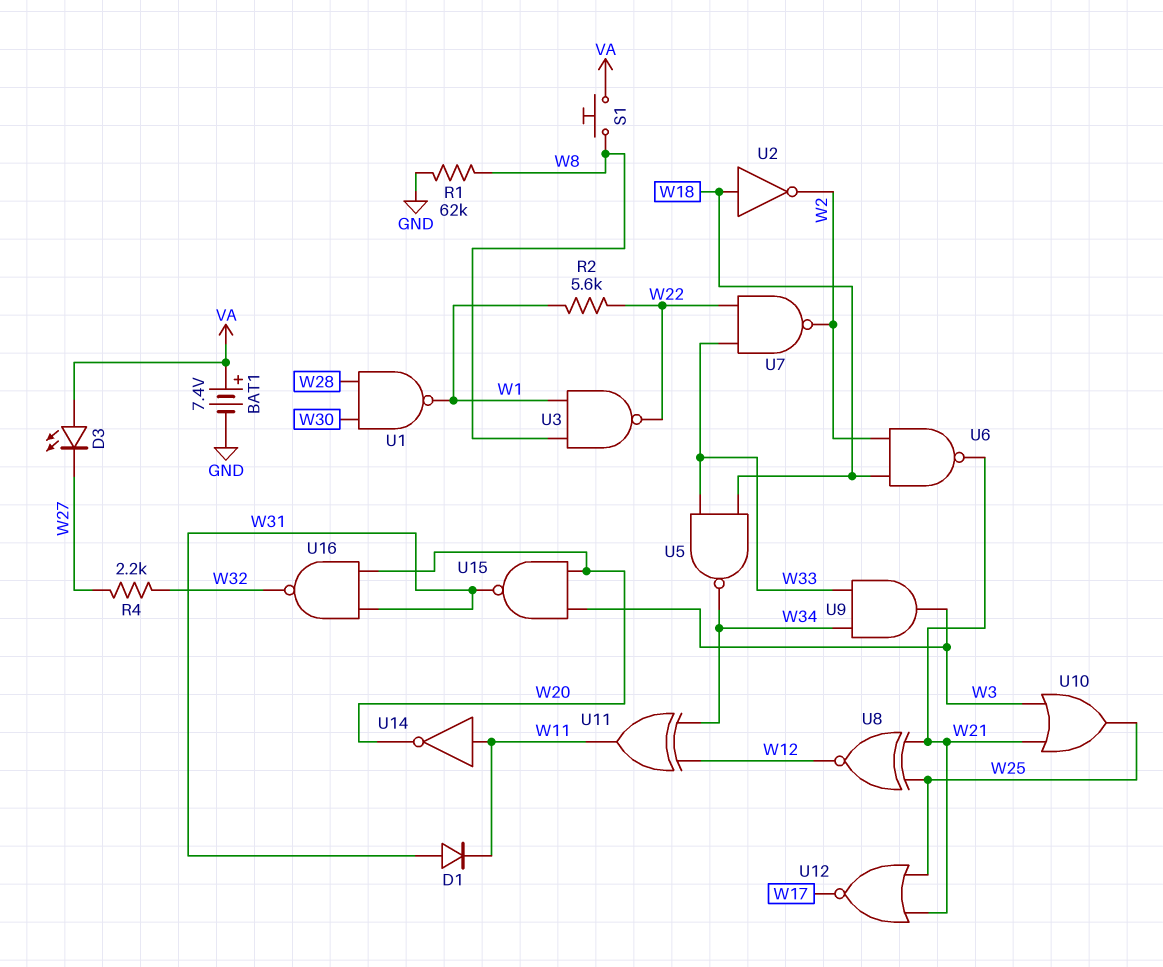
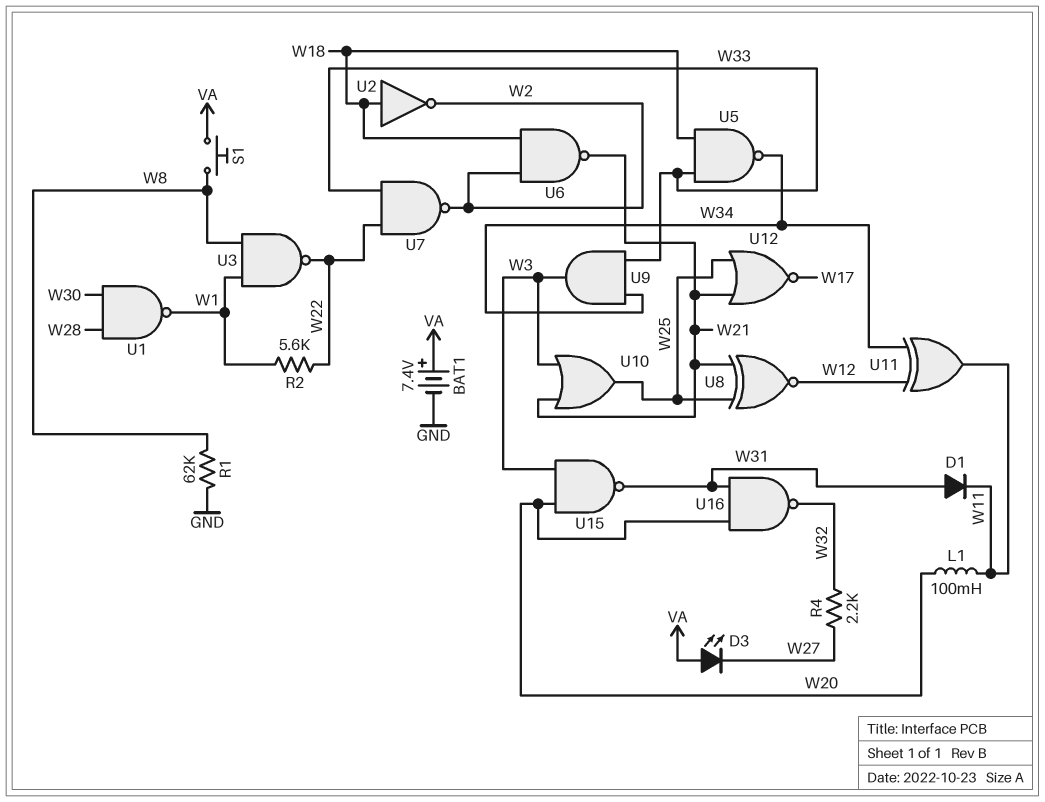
L1: none -> 100mH (W11, W20)
U14: NOT (in W11, out W20) -> none

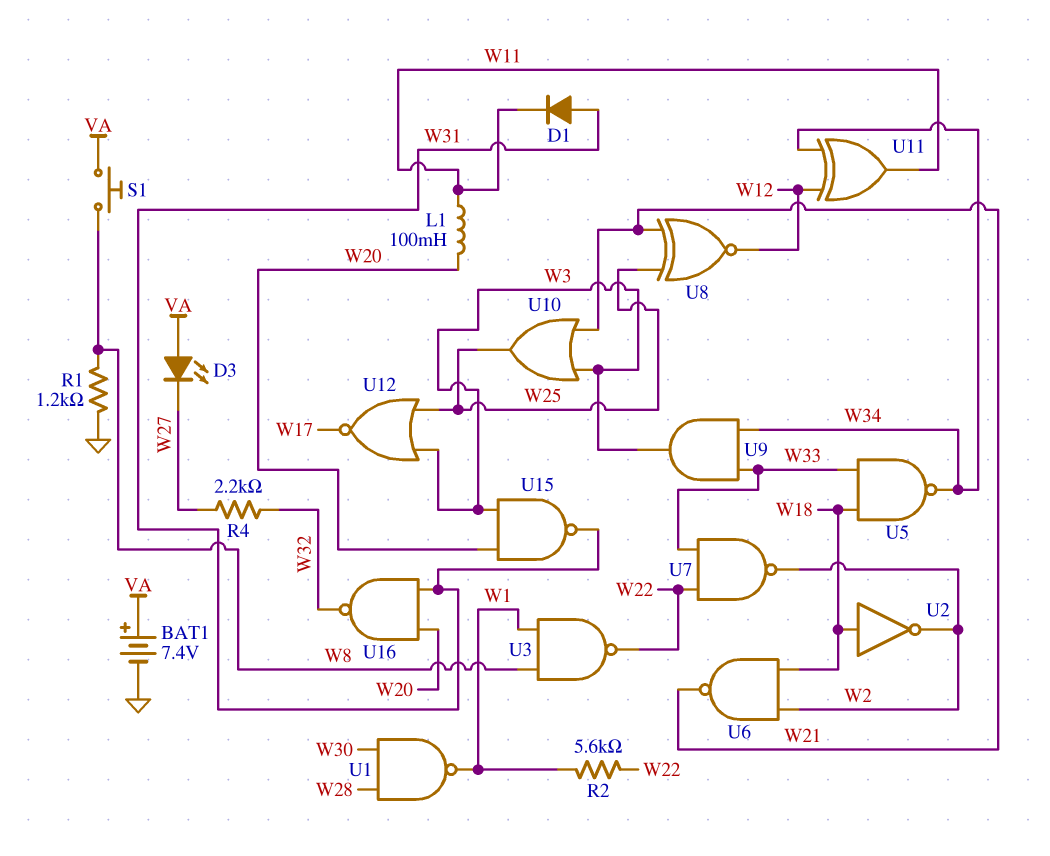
R1: 62k (GND, W8) -> 1.2k (GND, W8)
U12: NOR (in W21, in W25, out W17) -> NOR (in W3, in W25, out W17)

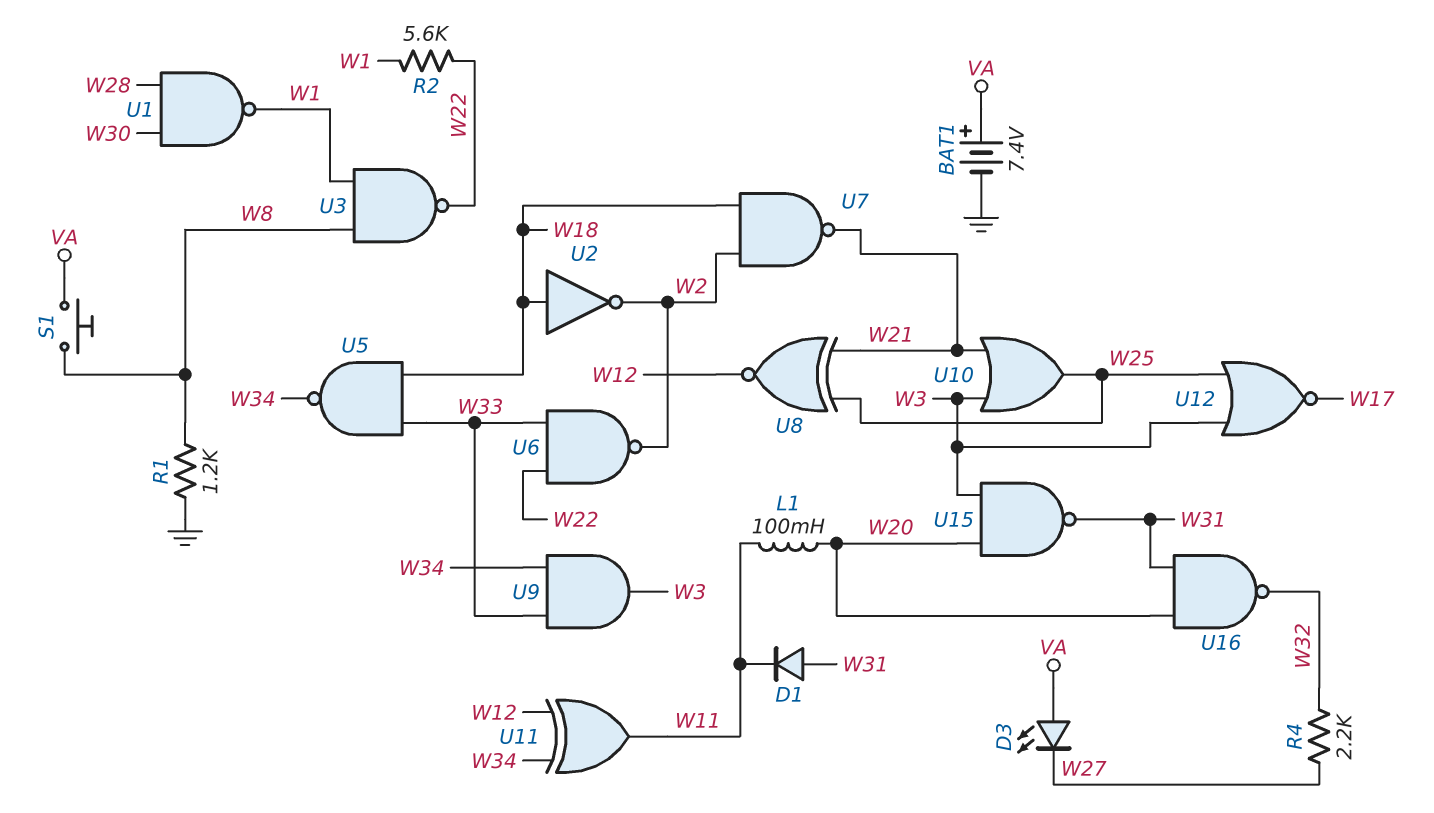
U6: NAND (in W2, in W18, out W21) -> NAND (in W22, in W33, out W2)
U7: NAND (in W22, in W33, out W2) -> NAND (in W2, in W18, out W21)

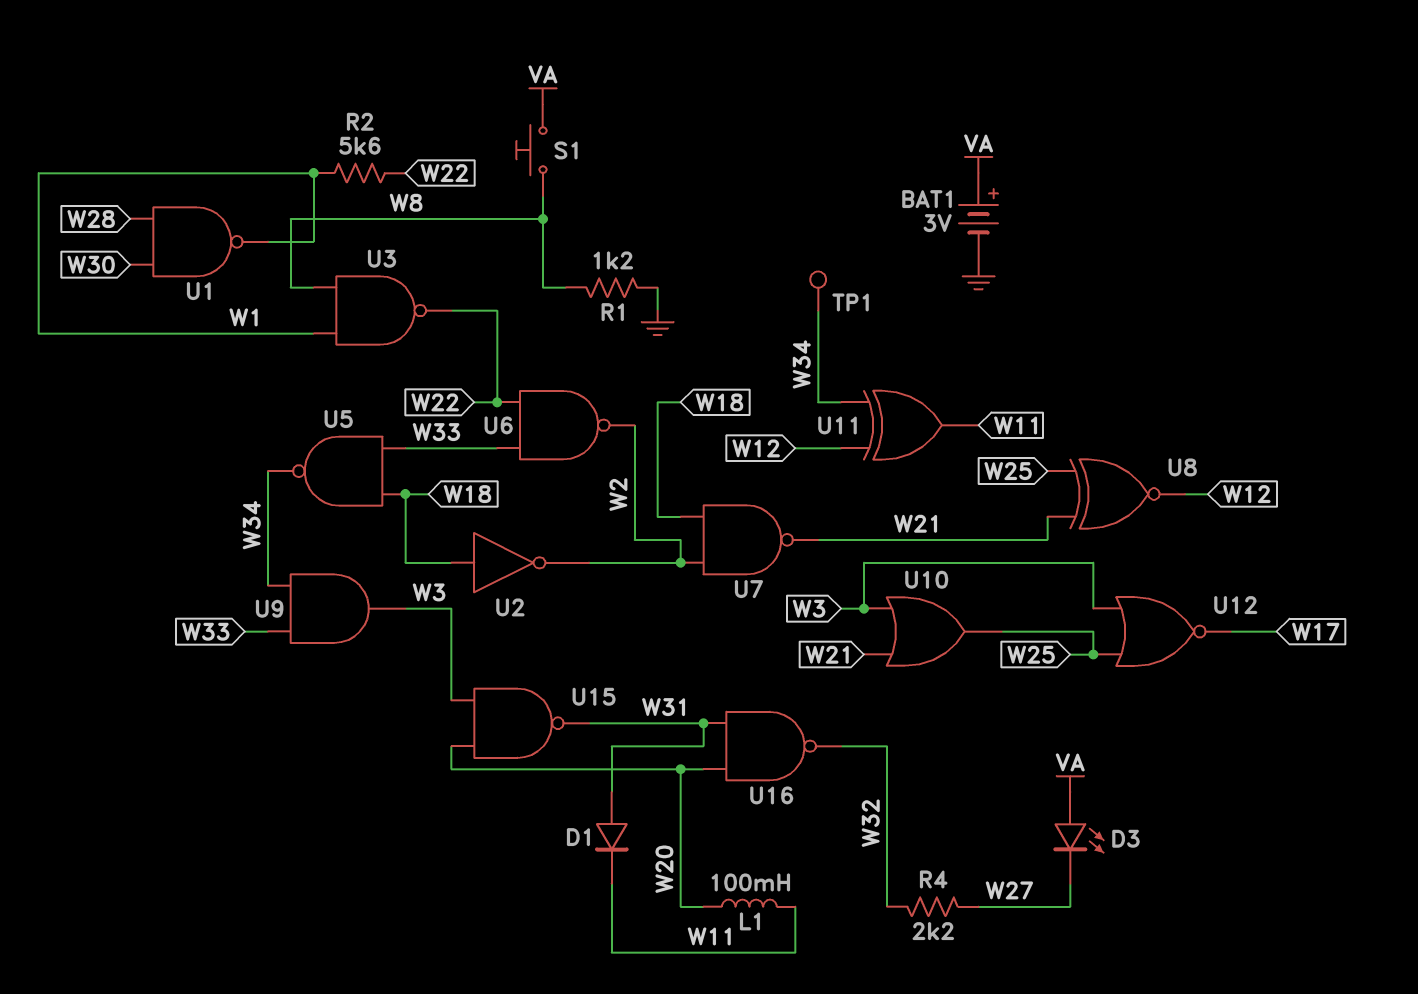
BAT1: 7.4V (plus VA, minus GND) -> 3V (plus VA, minus GND)
TP1: none -> test point (W34)

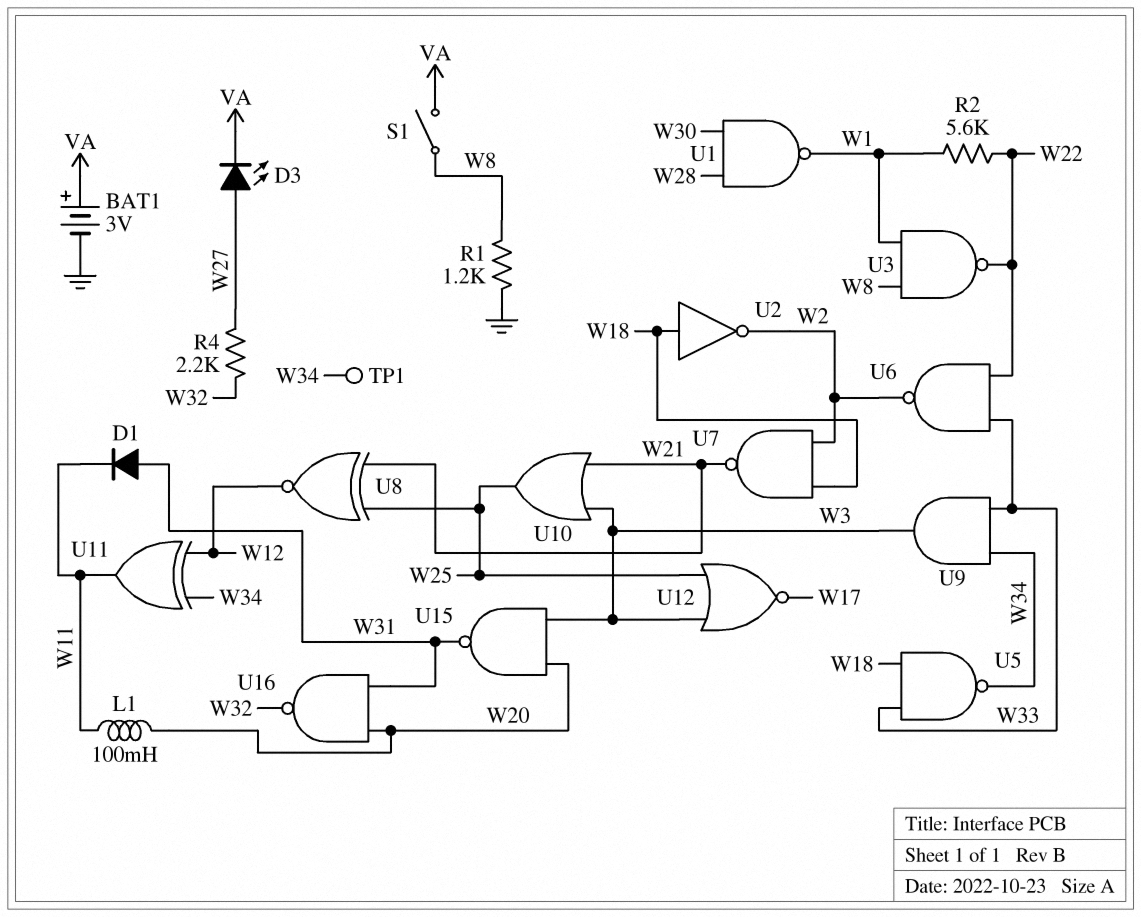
D3: LED (A VA, K W27) -> LED (A W27, K VA)
S1: button (VA, W8) -> switch (VA, W8)

